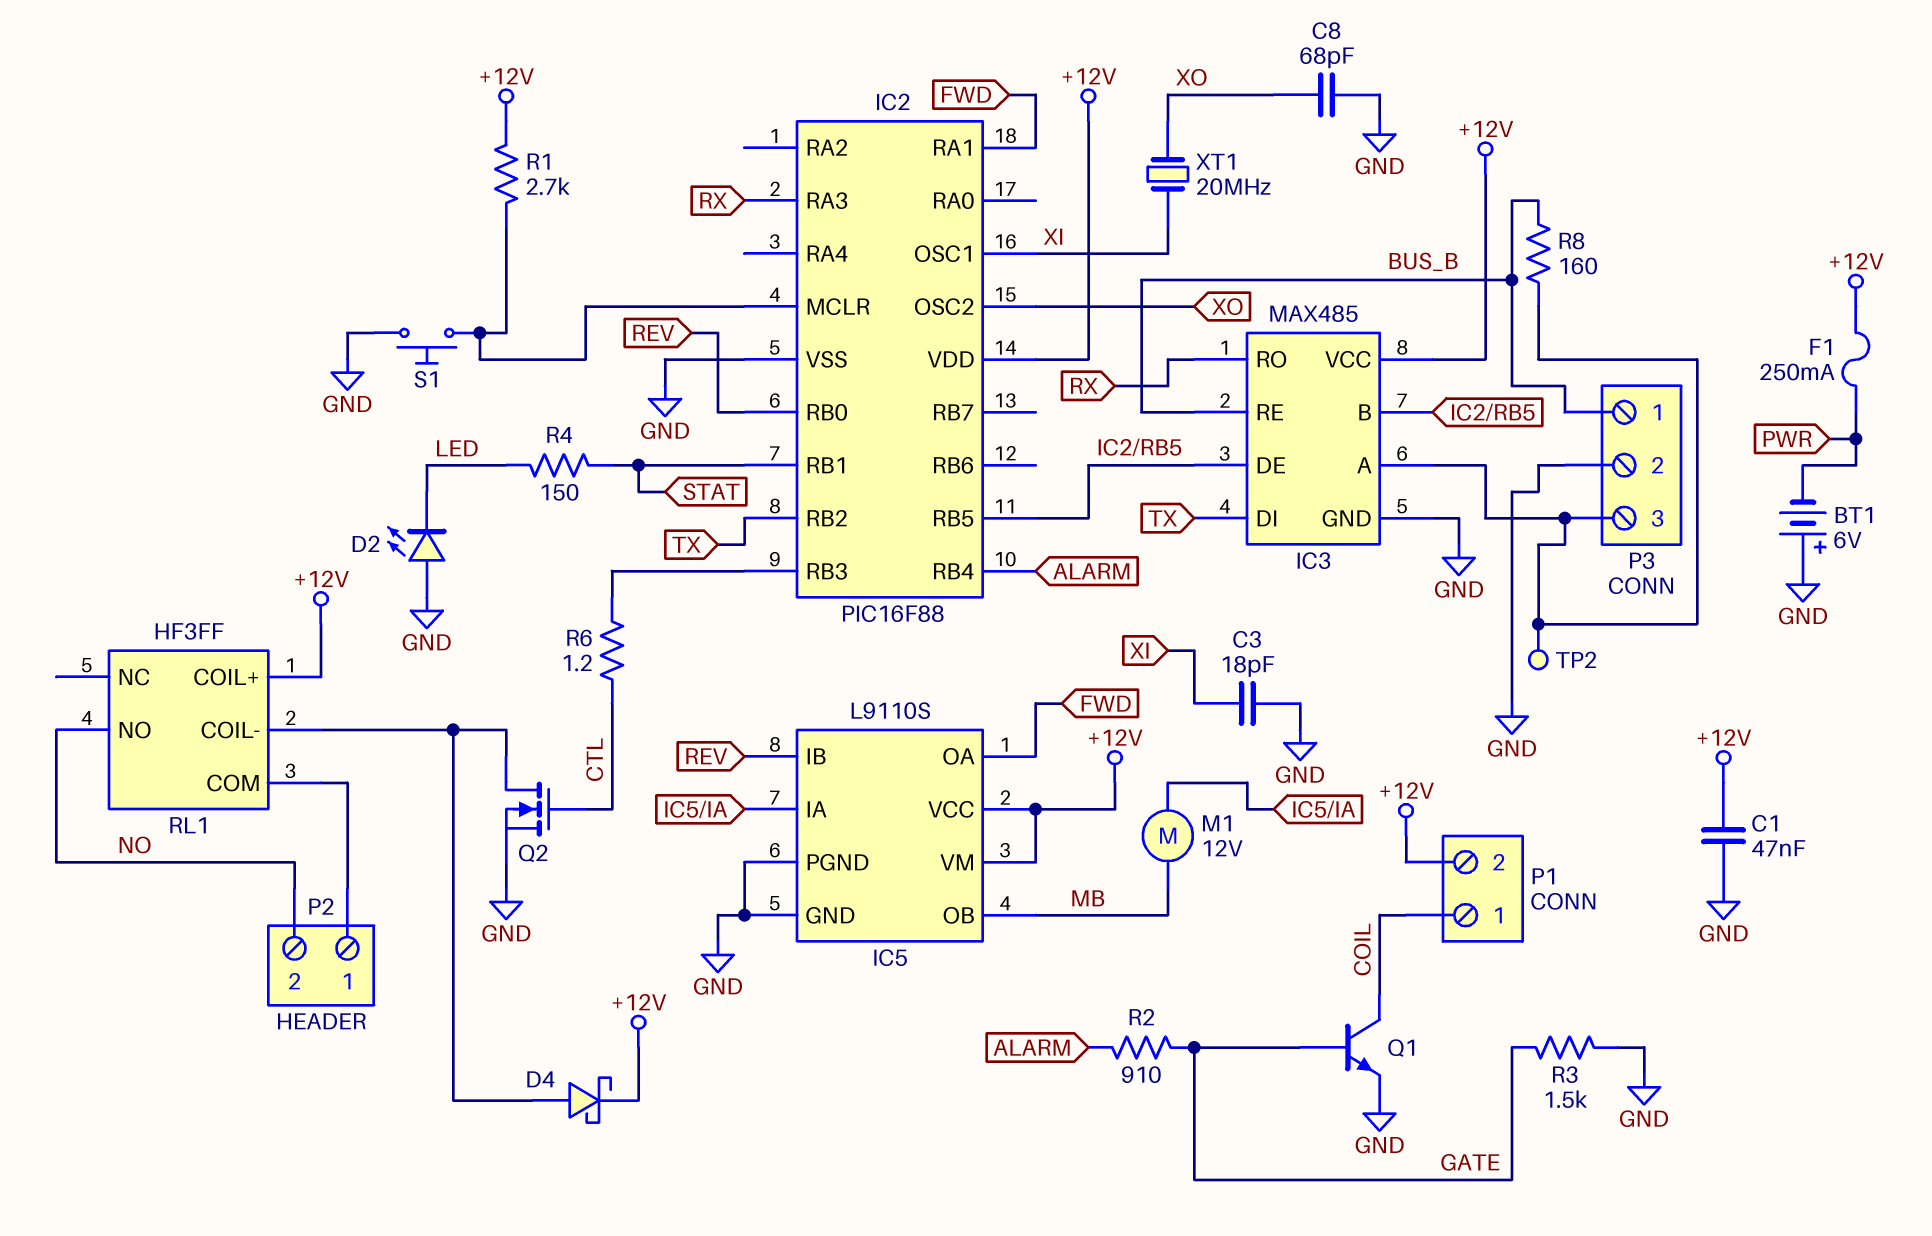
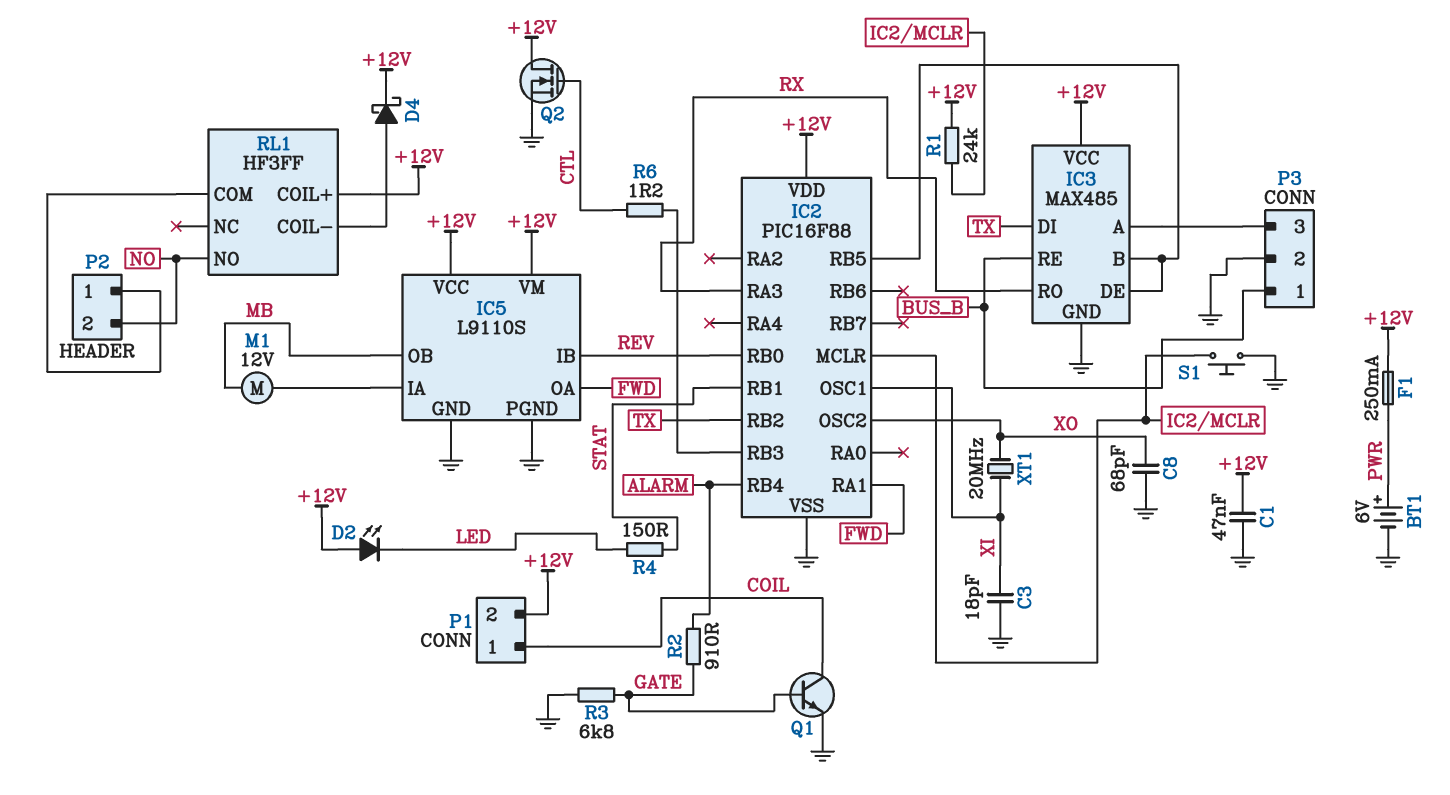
BT1: 6V (plus GND, minus PWR) -> 6V (plus PWR, minus GND)
D2: LED (A GND, K LED) -> LED (A +12V, K LED)
Q2: NMOS (G CTL, D RL1/COIL-, S GND) -> NMOS (G CTL, D +12V, S GND)
R1: 2.7k (+12V, IC2/MCLR) -> 24k (+12V, IC2/MCLR)
R3: 1.5k (GATE, GND) -> 6.8k (GATE, GND)
R8: 160 (BUS_B, IC3/A) -> none
TP2: test point (IC3/A) -> none

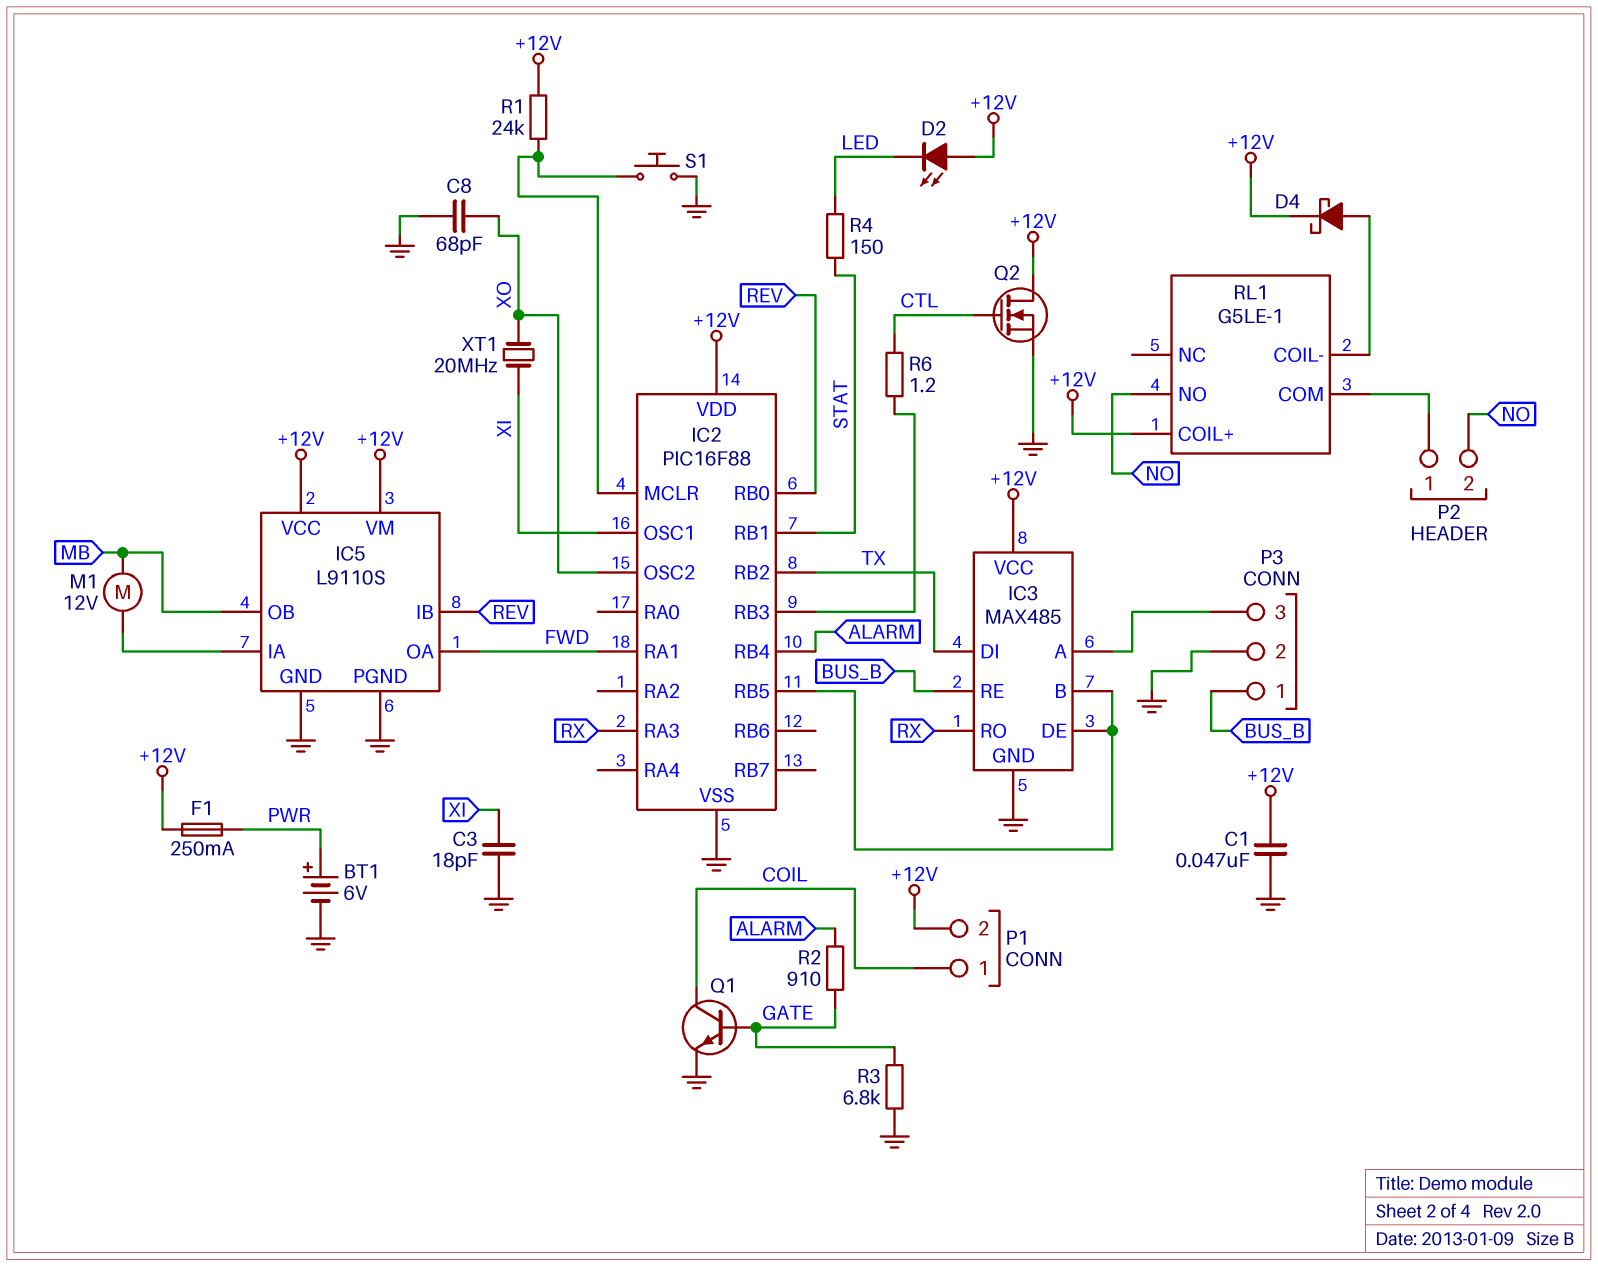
RL1: HF3FF -> G5LE-1

